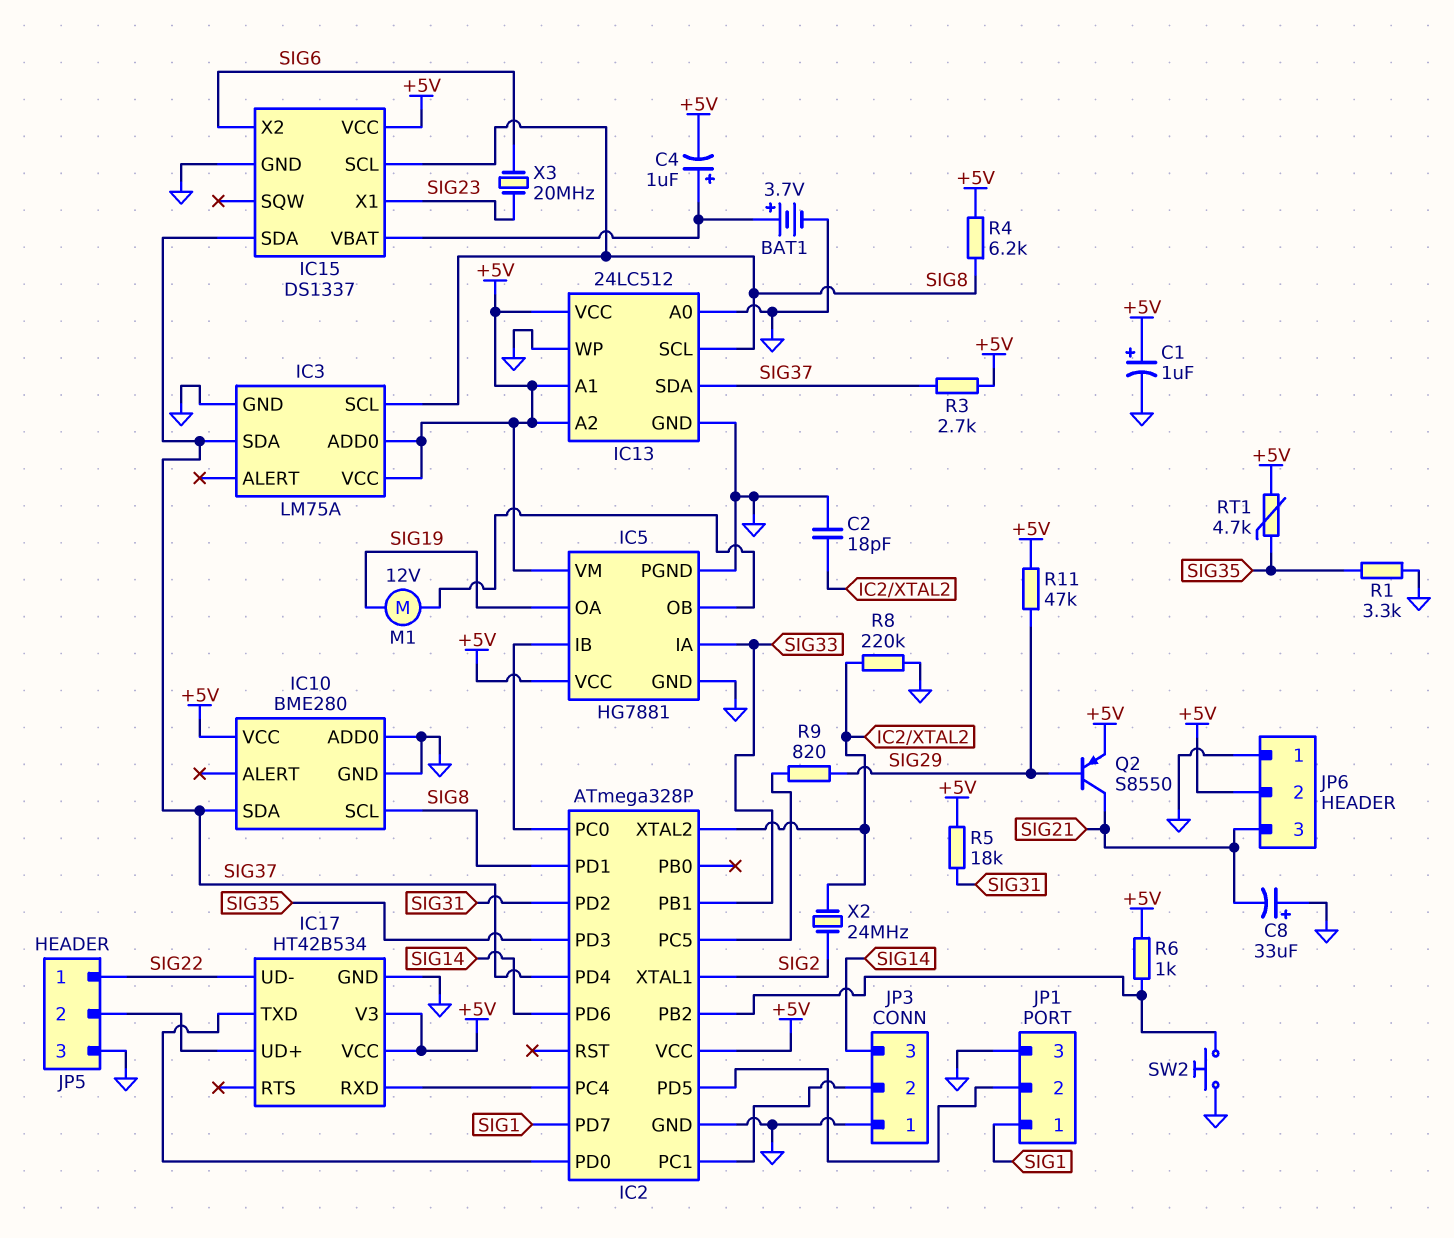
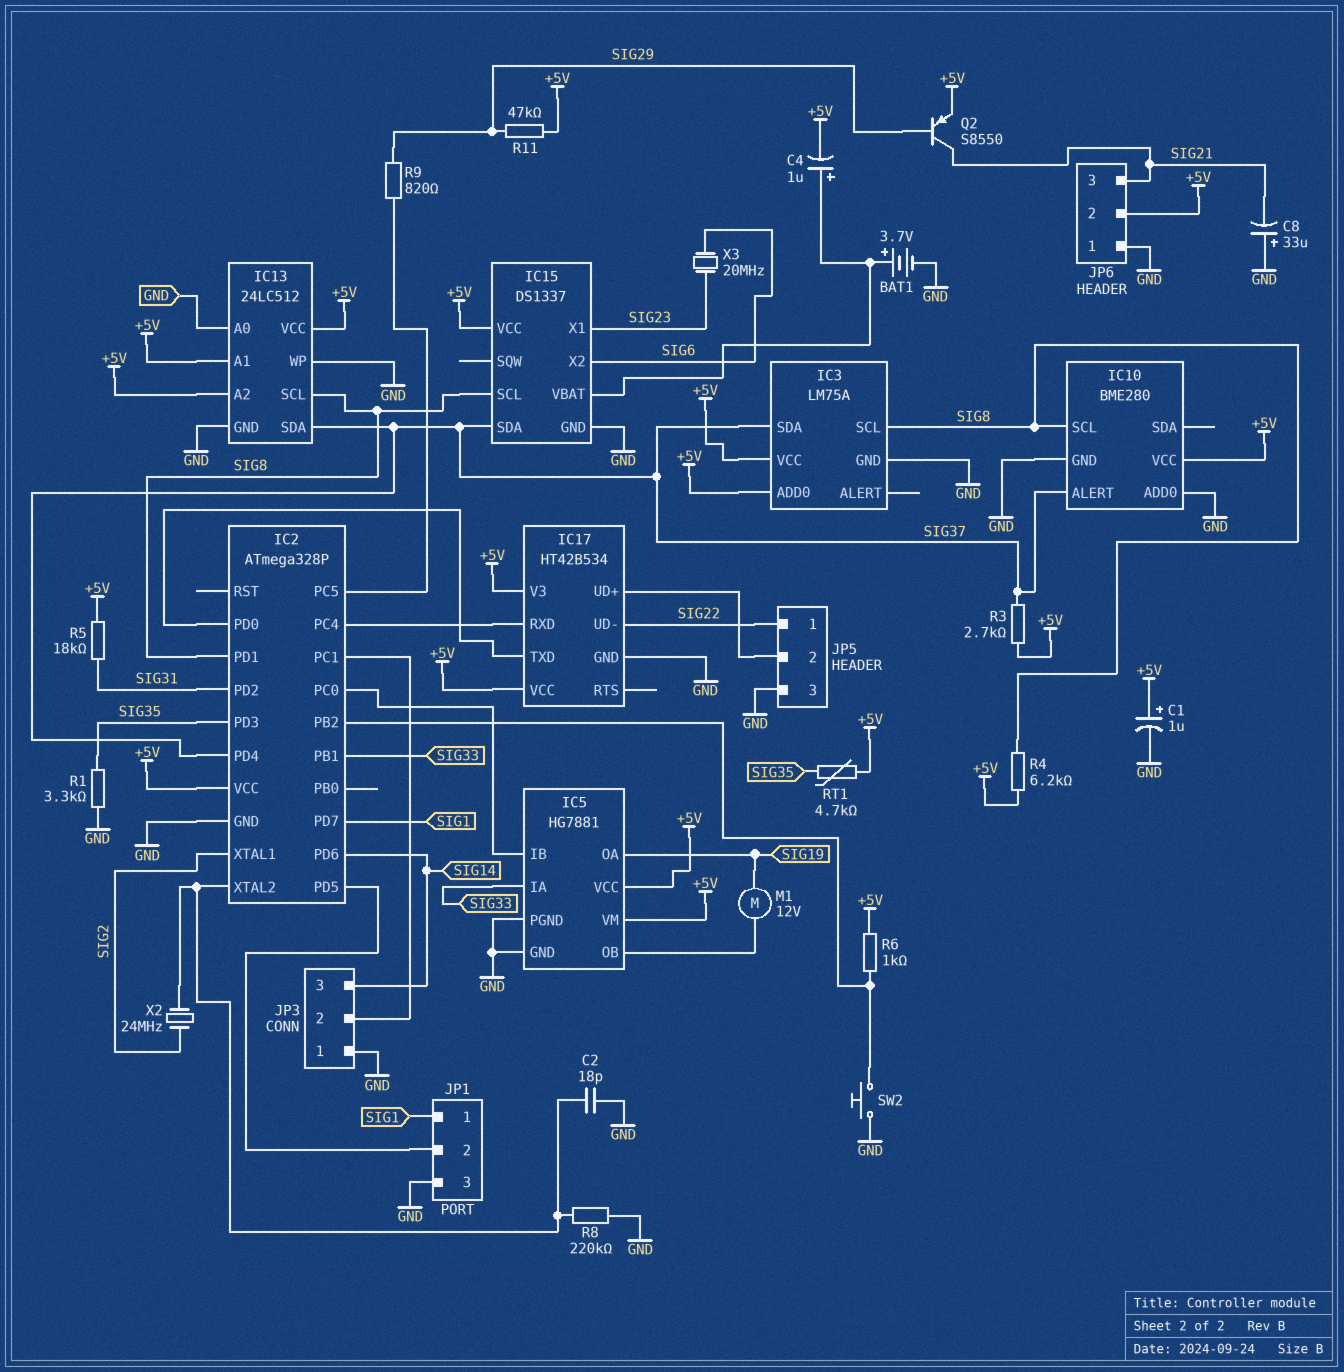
IC10 pin ALERT: none -> SIG37
IC10 pin SDA: SIG37 -> none

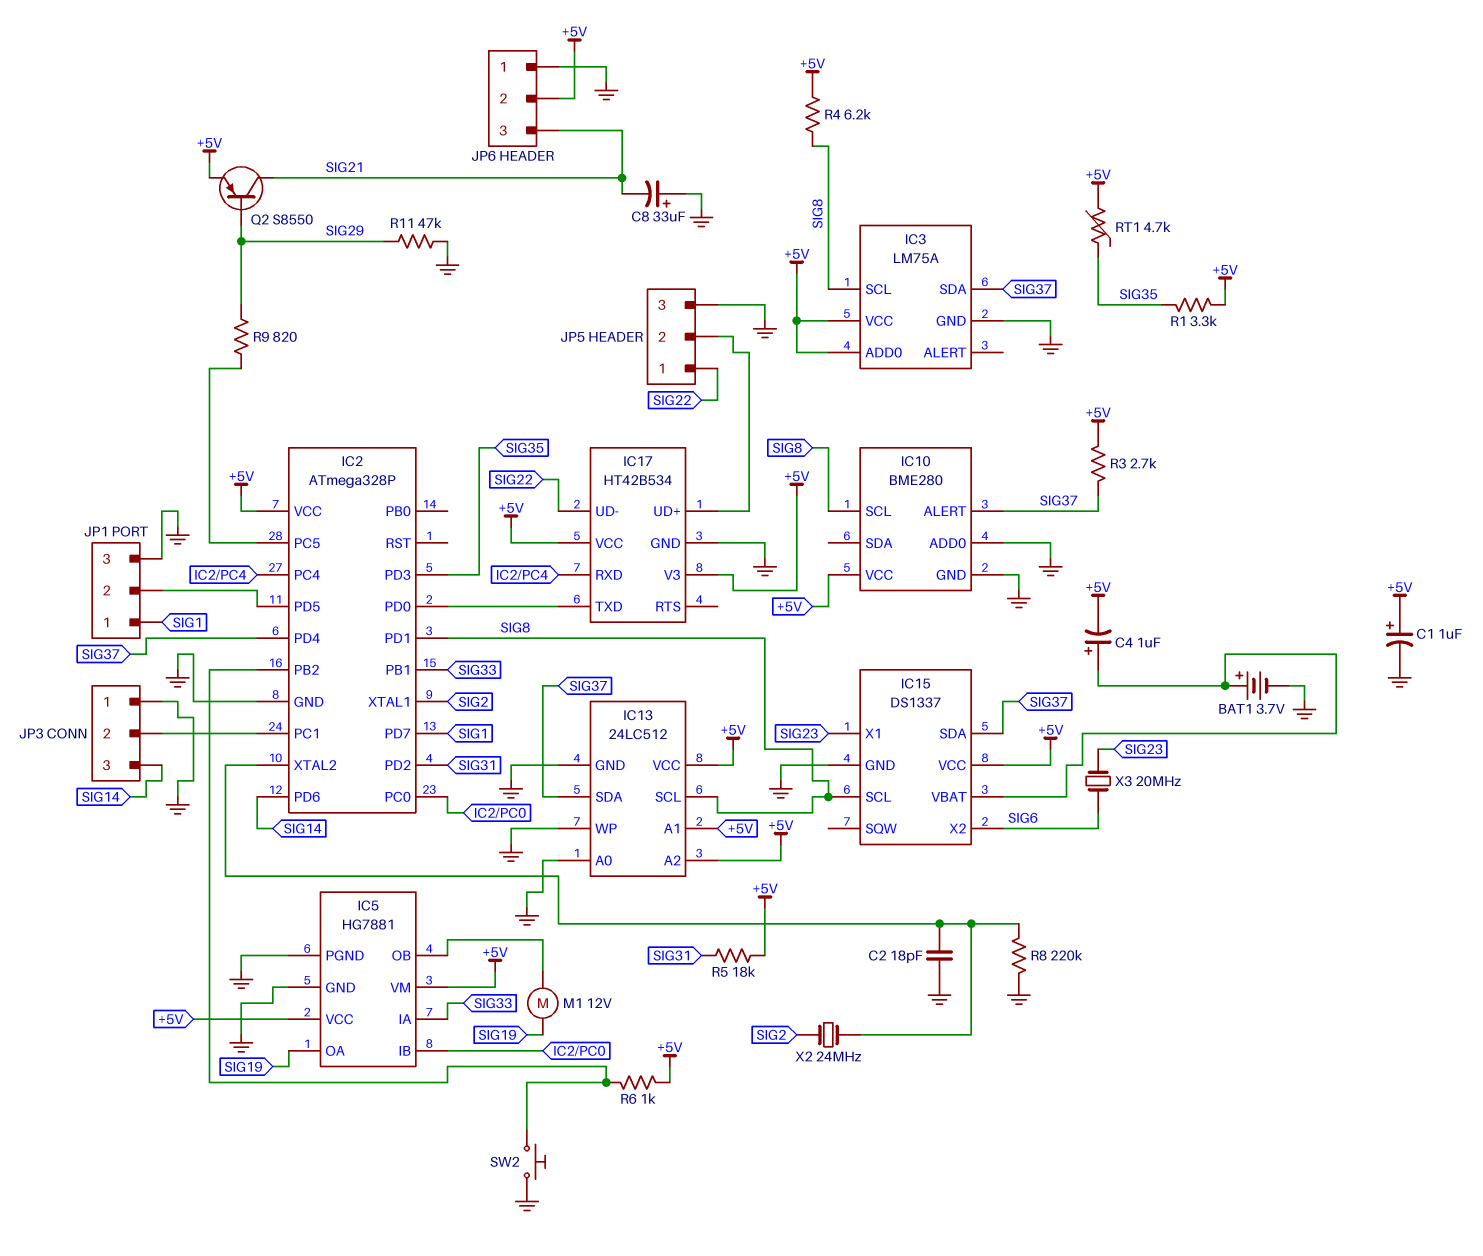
R1: 3.3k (GND, SIG35) -> 3.3k (+5V, SIG35)
R11: 47k (+5V, SIG29) -> 47k (GND, SIG29)

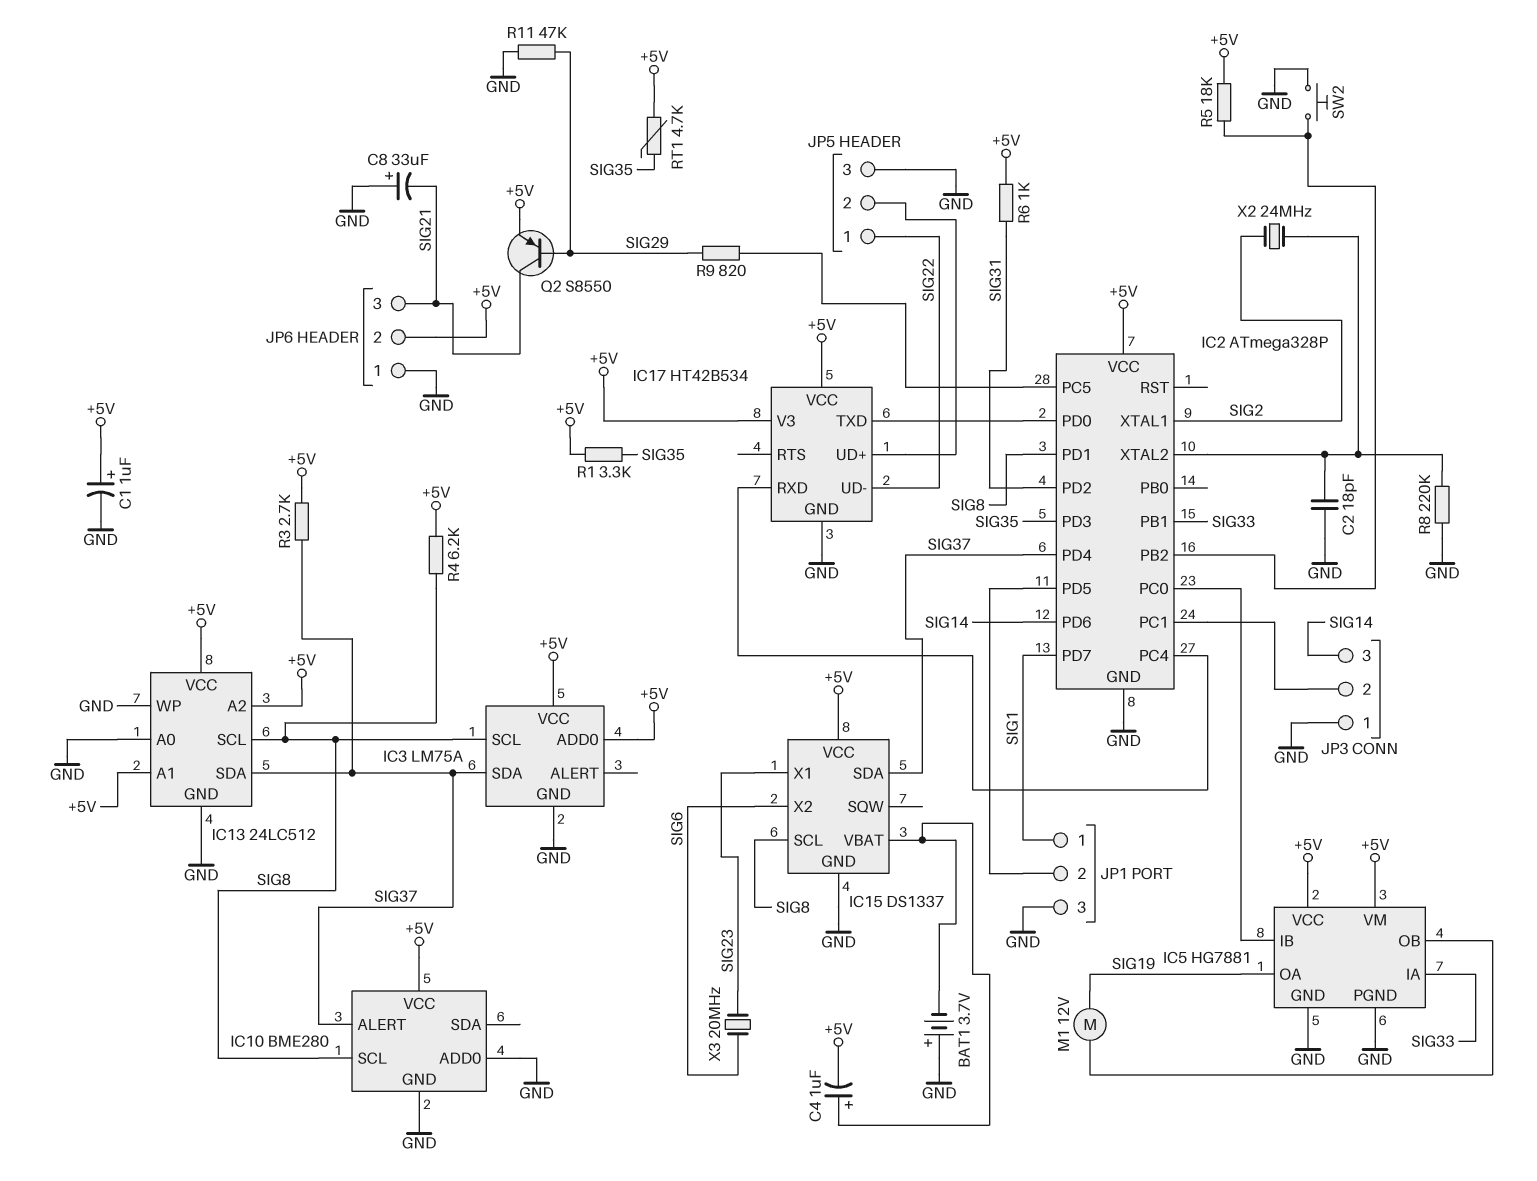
BAT1: 3.7V (plus IC15/VBAT, minus GND) -> 3.7V (plus GND, minus IC15/VBAT)
R5: 18k (+5V, SIG31) -> 18k (+5V, IC2/PB2)
R6: 1k (+5V, IC2/PB2) -> 1k (+5V, SIG31)

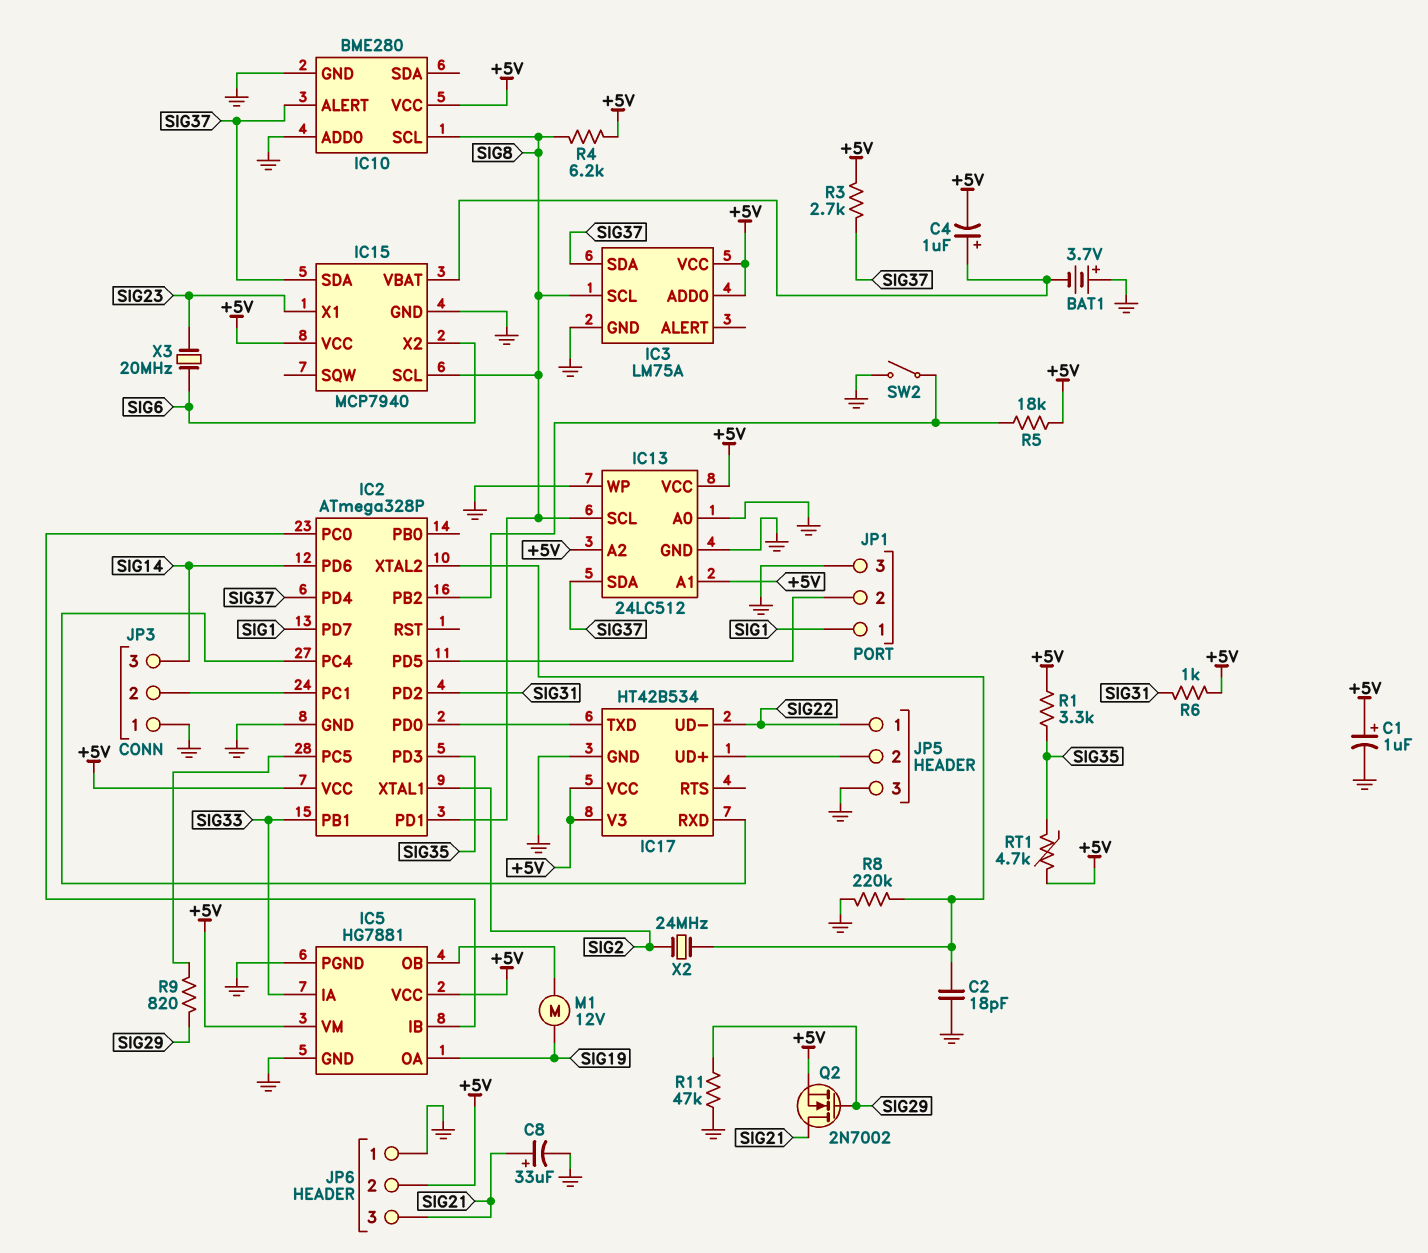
C8: 33uF (plus GND, minus SIG21) -> 33uF (plus SIG21, minus GND)
IC15: DS1337 -> MCP7940
Q2: PNP S8550 (B SIG29, C SIG21, E +5V) -> NMOS 2N7002 (G SIG29, D SIG21, S +5V)
SW2: button (GND, IC2/PB2) -> switch (GND, IC2/PB2)

